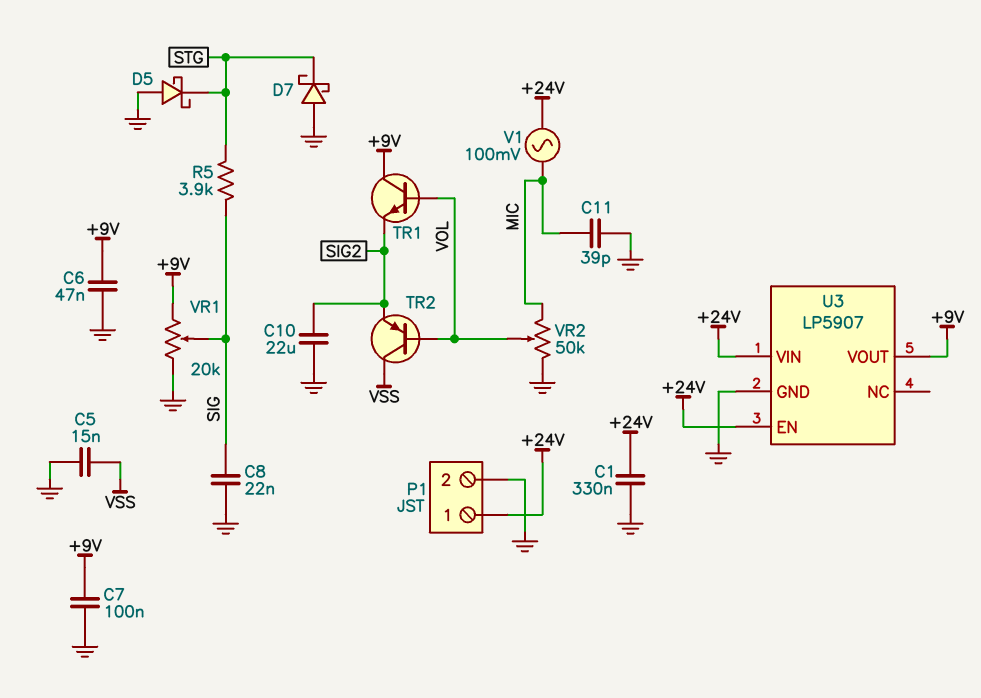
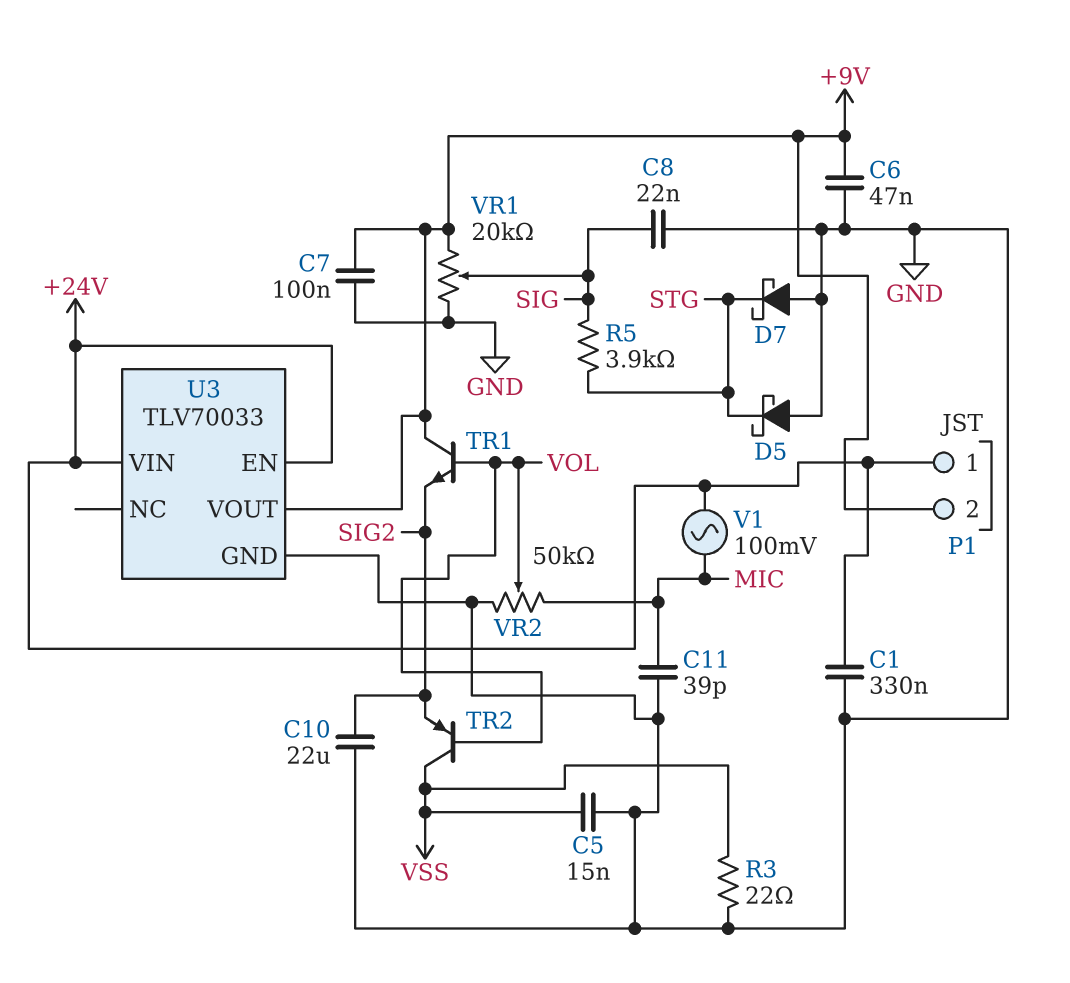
P1 pin 2: GND -> +9V
R3: none -> 22 (GND, VSS)
U3: LP5907 -> TLV70033

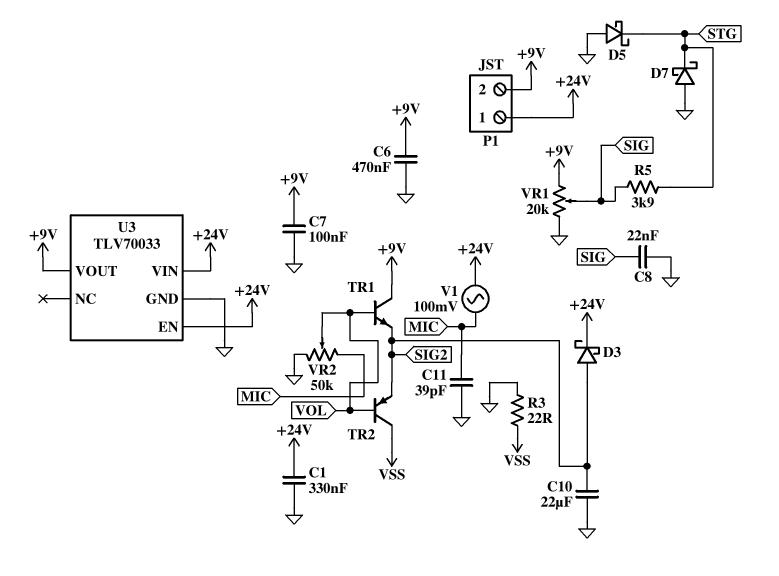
C5: 15nF (GND, VSS) -> none
C6: 47nF (+9V, GND) -> 470nF (+9V, GND)
D3: none -> schottky (A SIG2, K +24V)

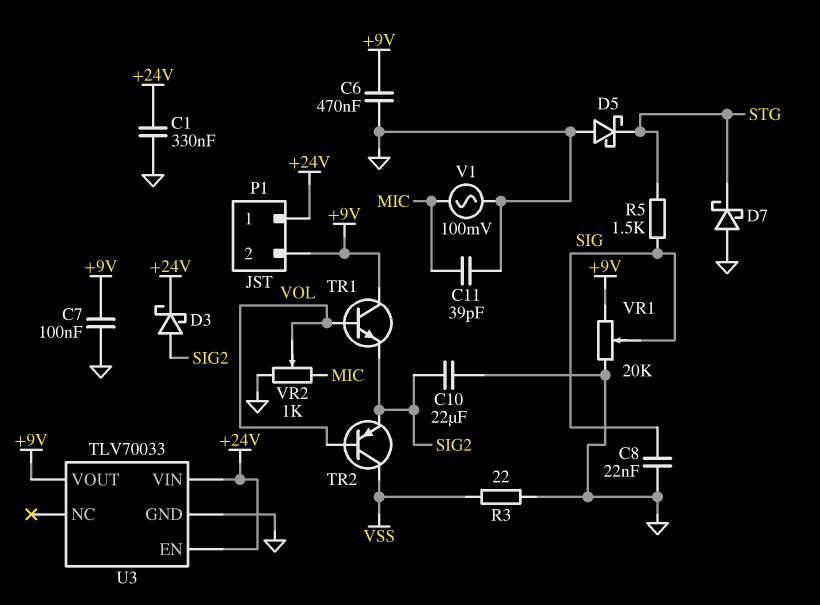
R5: 3.9k (SIG, STG) -> 1.5k (SIG, STG)
V1: AC 100mV (+24V, MIC) -> AC 100mV (GND, MIC)
VR2: 50k (GND, MIC, wiper VOL) -> 1k (GND, MIC, wiper VOL)

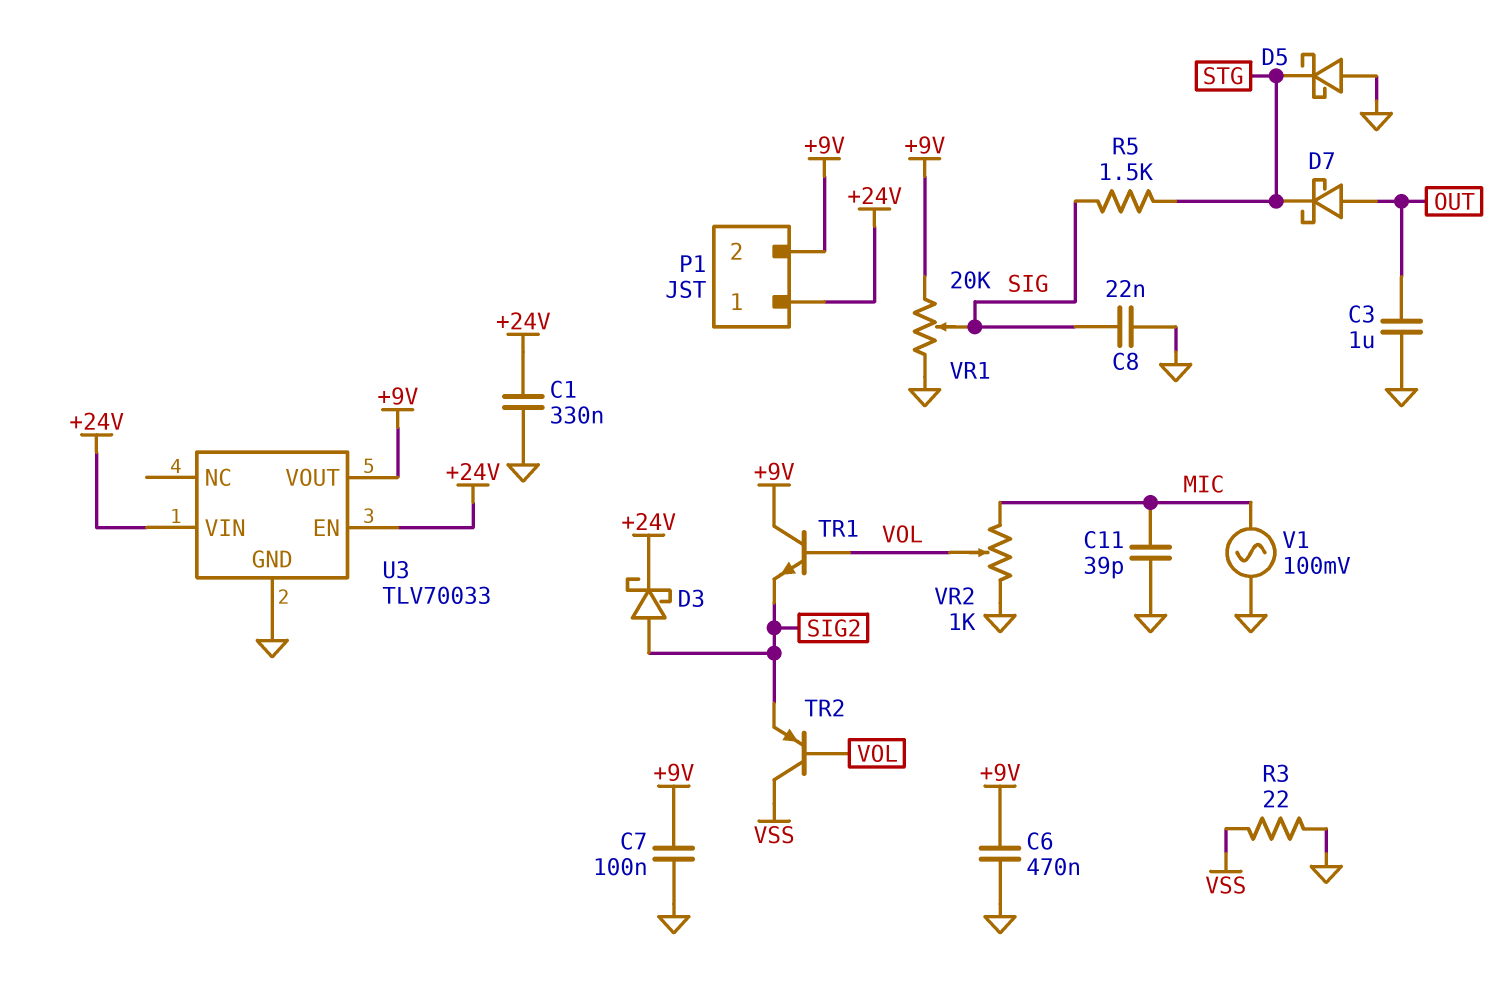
C3: none -> 1uF (GND, OUT)
C10: 22uF (GND, SIG2) -> none
D7: schottky (A GND, K STG) -> schottky (A OUT, K STG)

